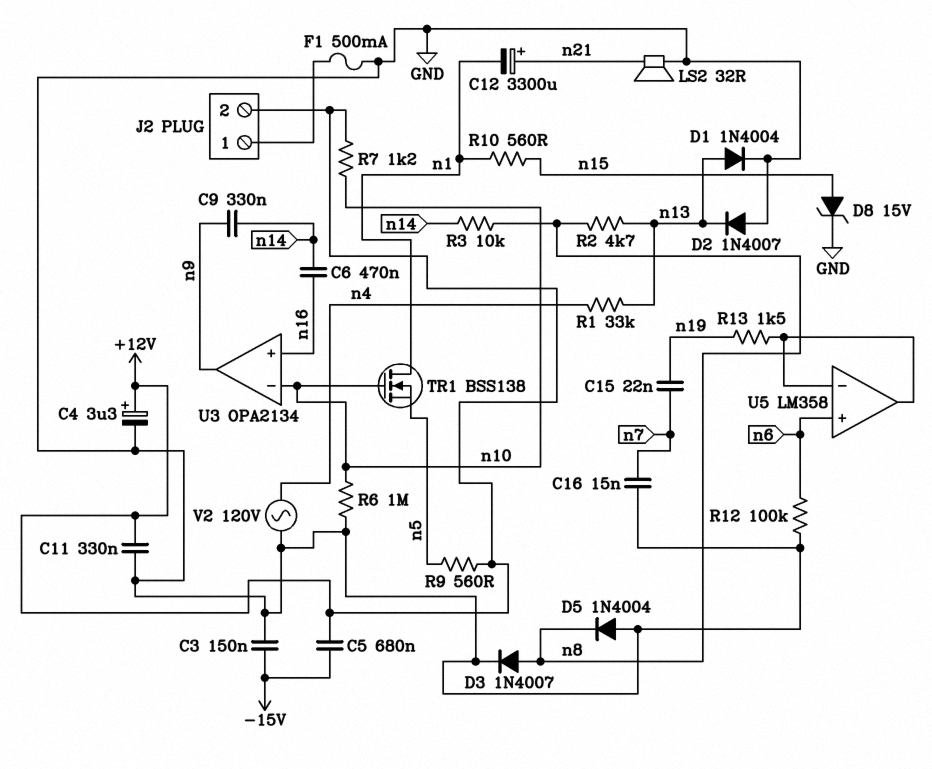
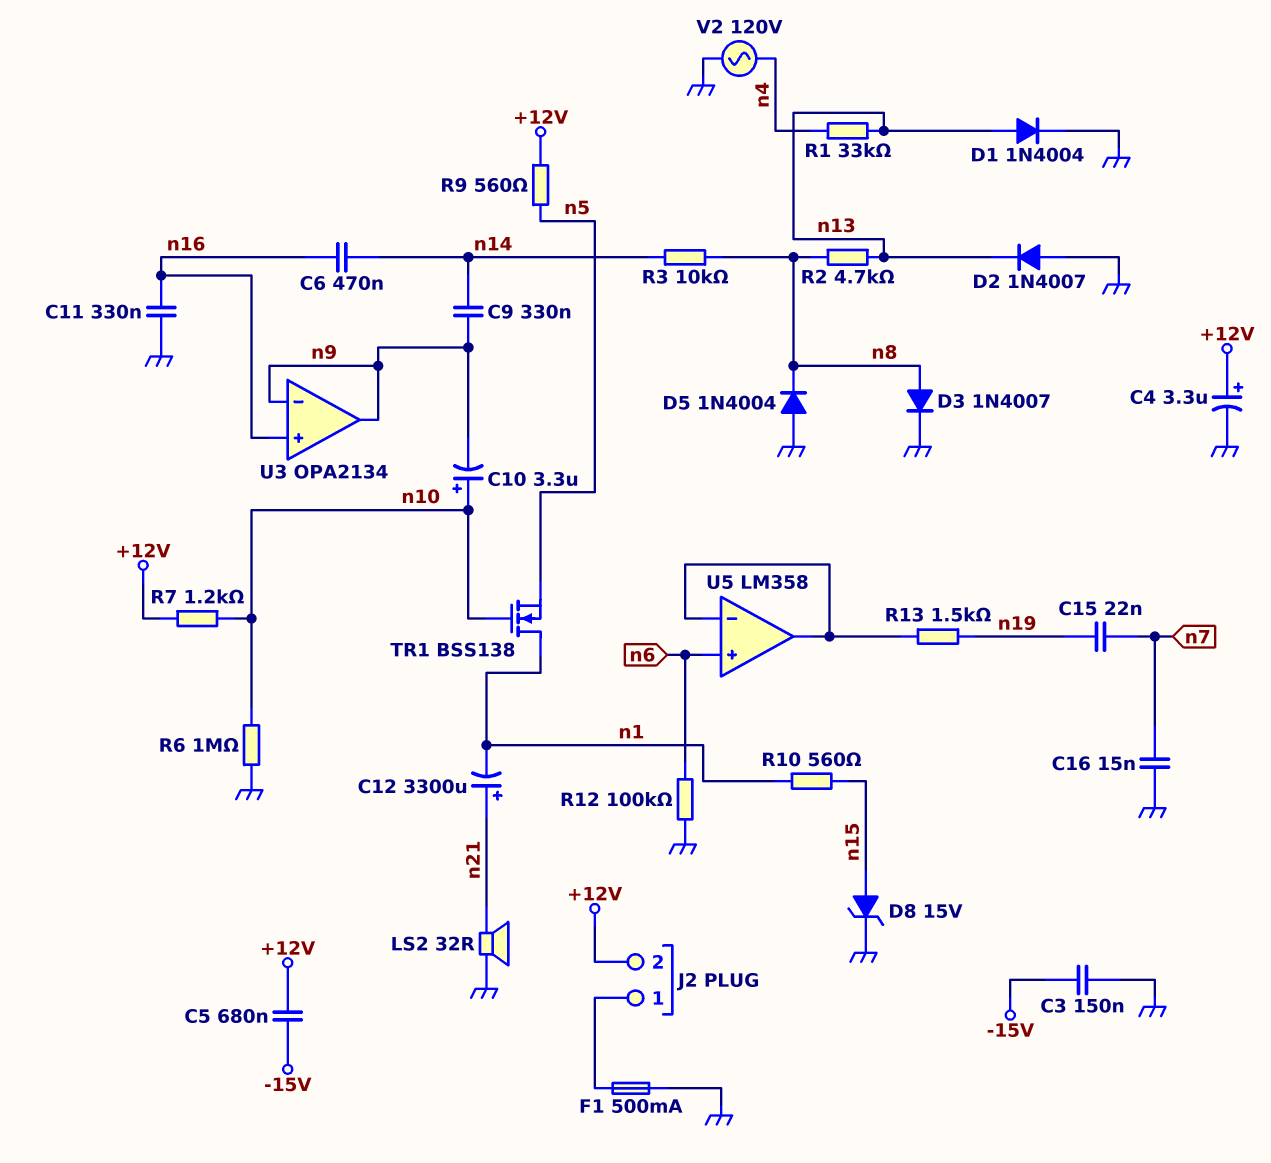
C10: none -> 3.3uF (plus n10, minus n9)
C11: 330nF (+12V, GND) -> 330nF (GND, n16)
U3 pin in-: n10 -> n9

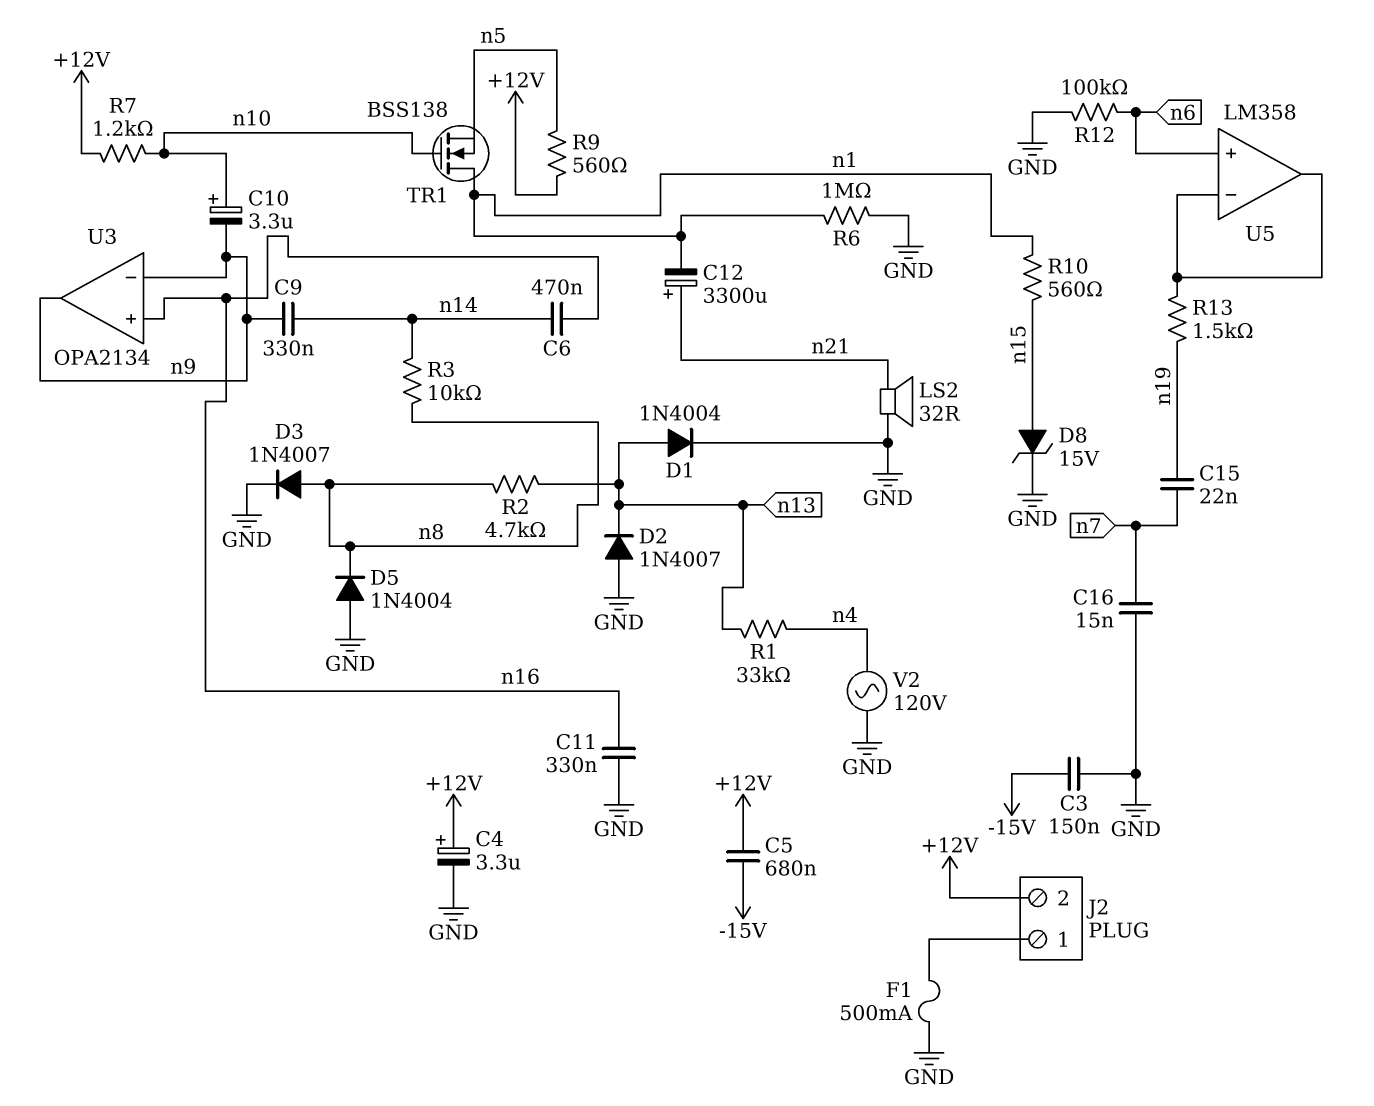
R6: 1M (GND, n10) -> 1M (GND, n1)

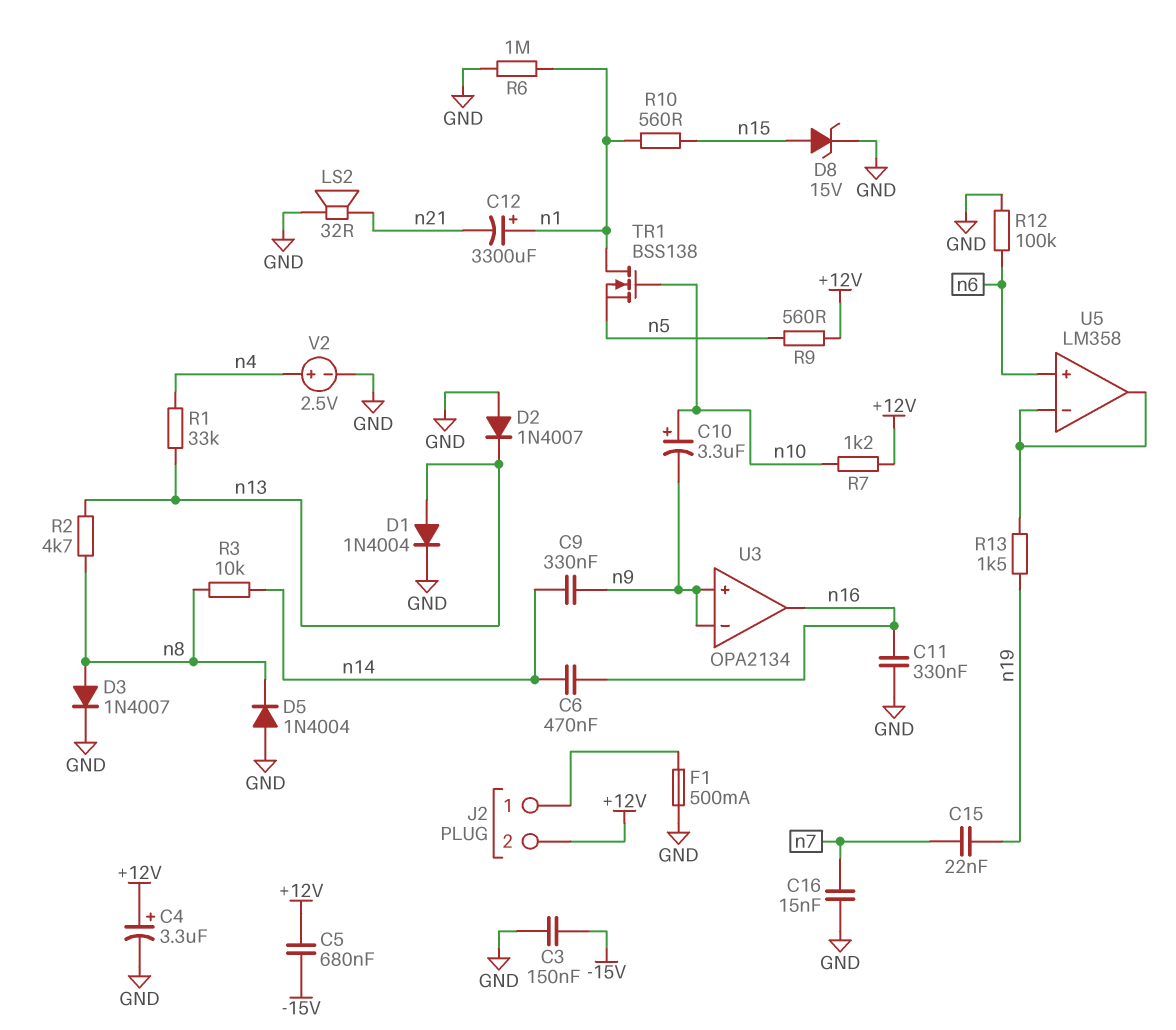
C12: 3300uF (plus n21, minus n1) -> 3300uF (plus n1, minus n21)
U3 pin in+: n16 -> n9
U3 pin out: n9 -> n16
V2: AC 120V (GND, n4) -> 2.5V (plus n4, minus GND)

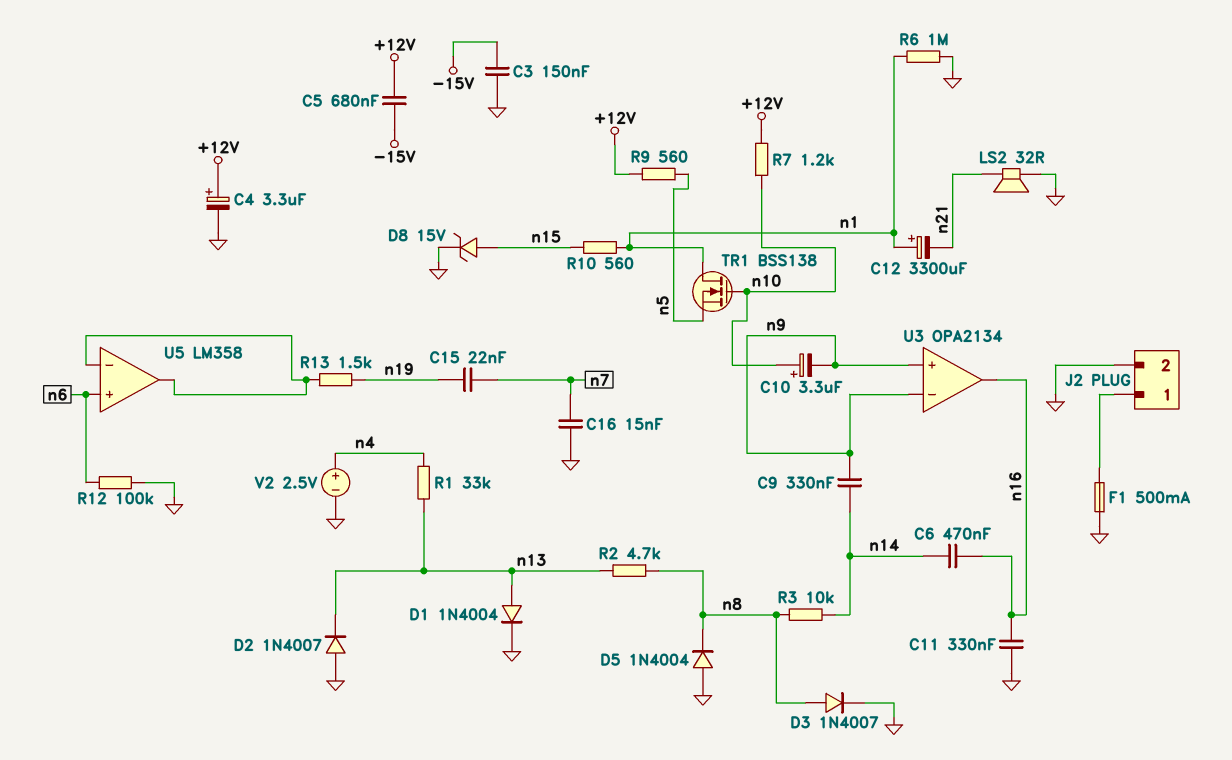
J2 pin 2: +12V -> GND

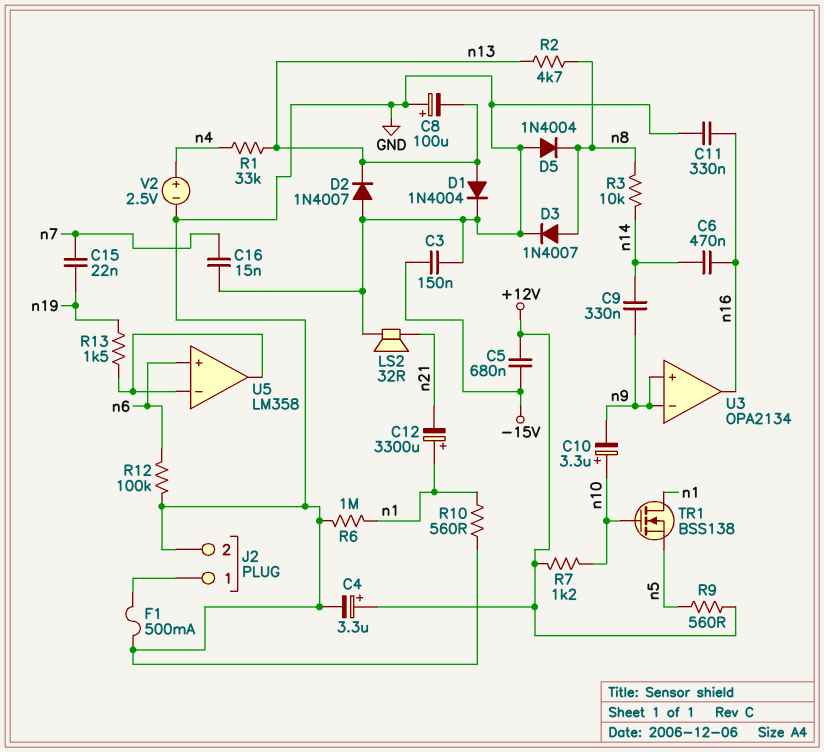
C8: none -> 100uF (plus GND, minus n13)
D8: zener 15V (A n15, K GND) -> none
R10: 560 (n1, n15) -> 560 (GND, n1)

